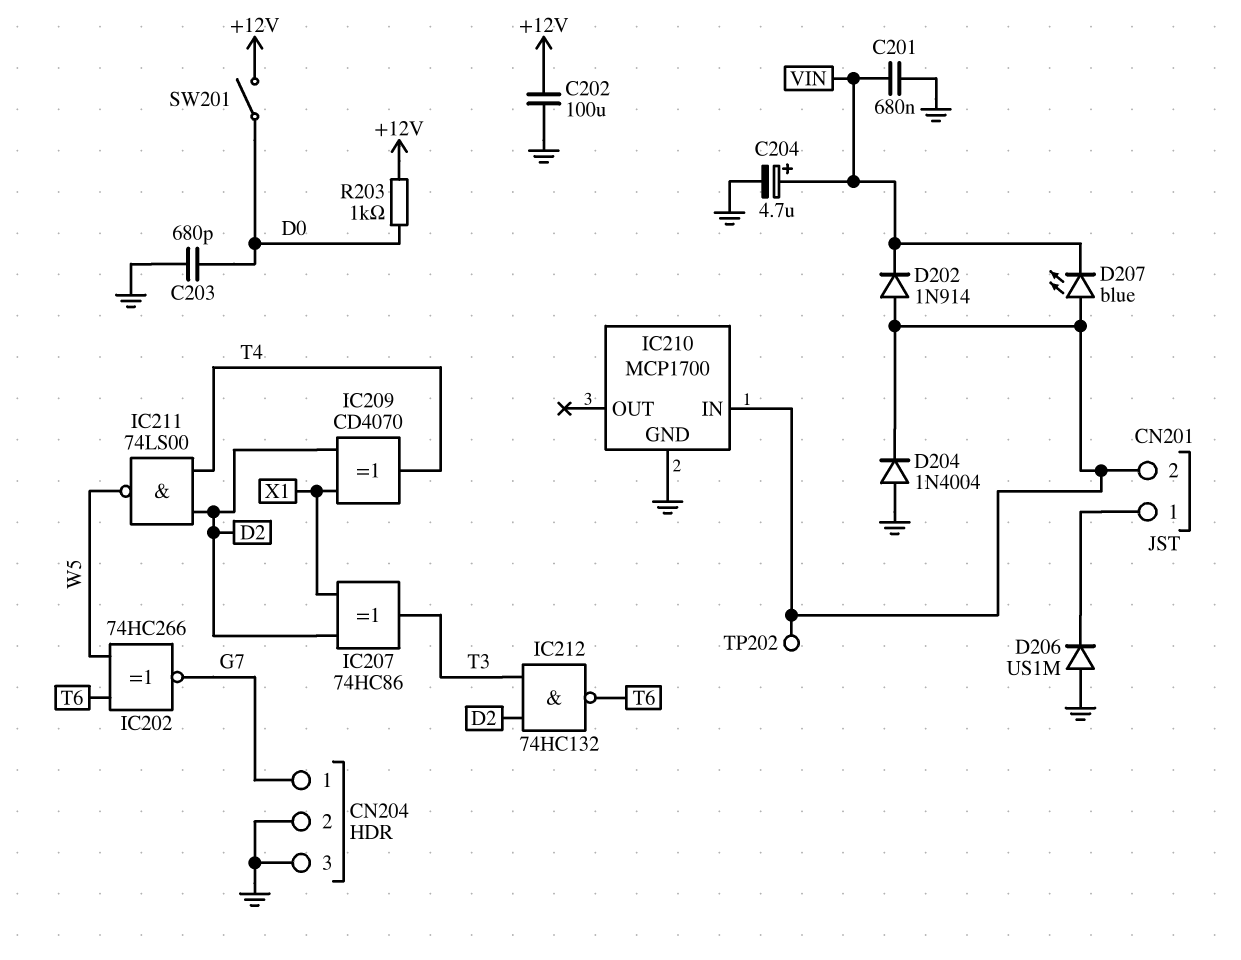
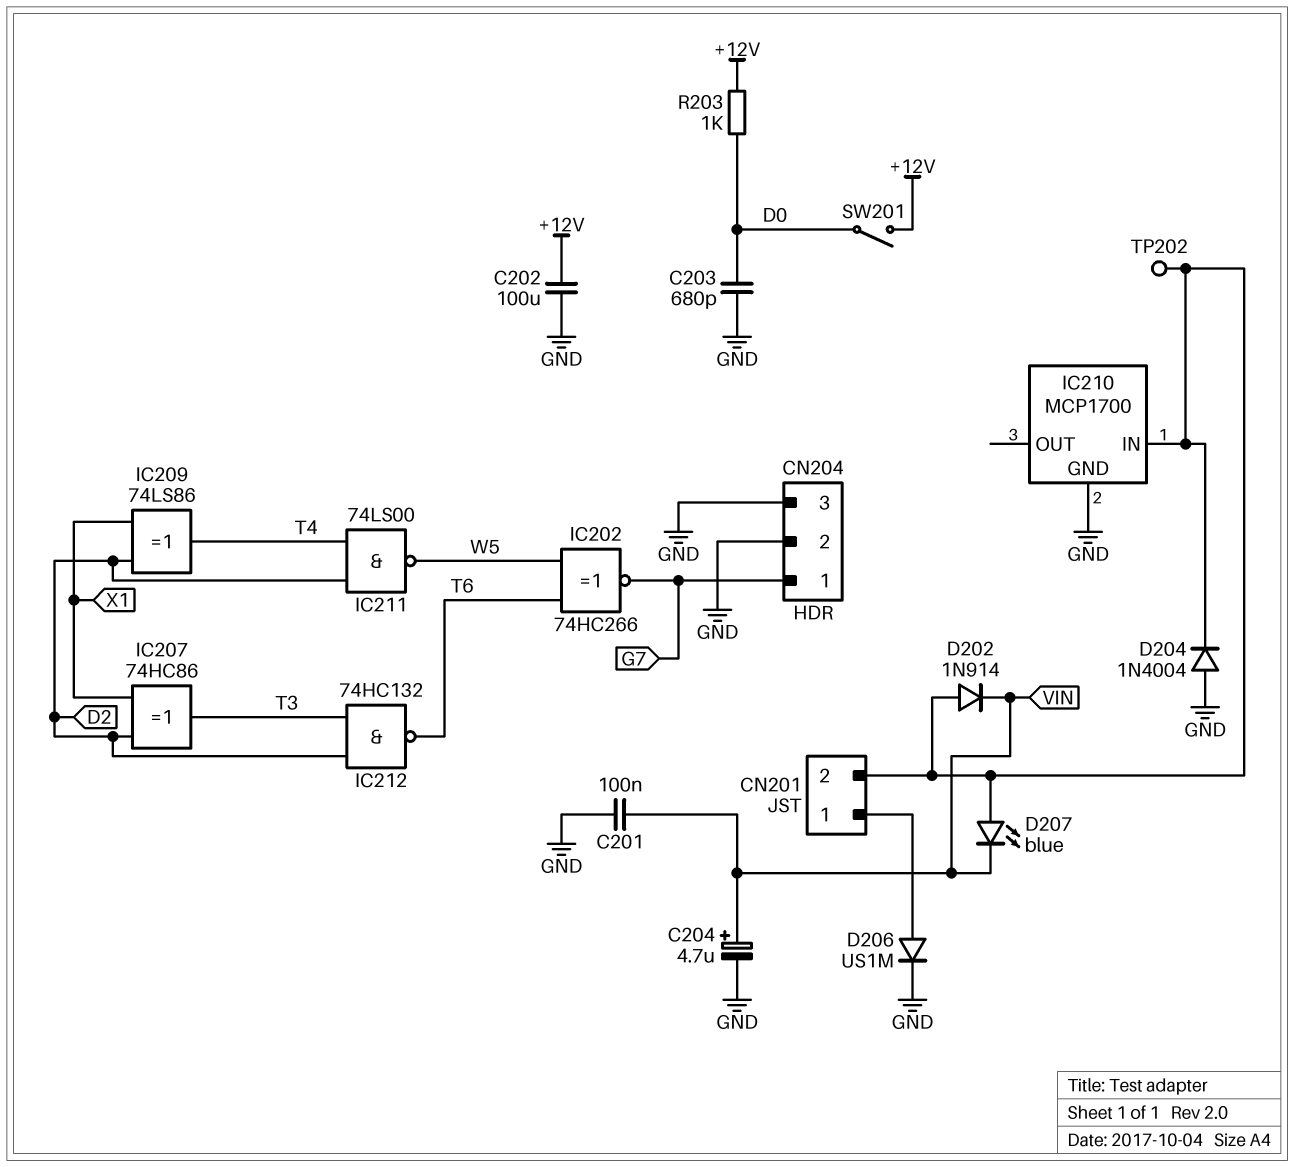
C201: 680nF (GND, VIN) -> 100nF (GND, VIN)
D206: diode US1M (A GND, K CN201/1) -> diode US1M (A CN201/1, K GND)
IC209: XOR CD4070 (in D2, in X1, out T4) -> XOR 74LS86 (in D2, in X1, out T4)

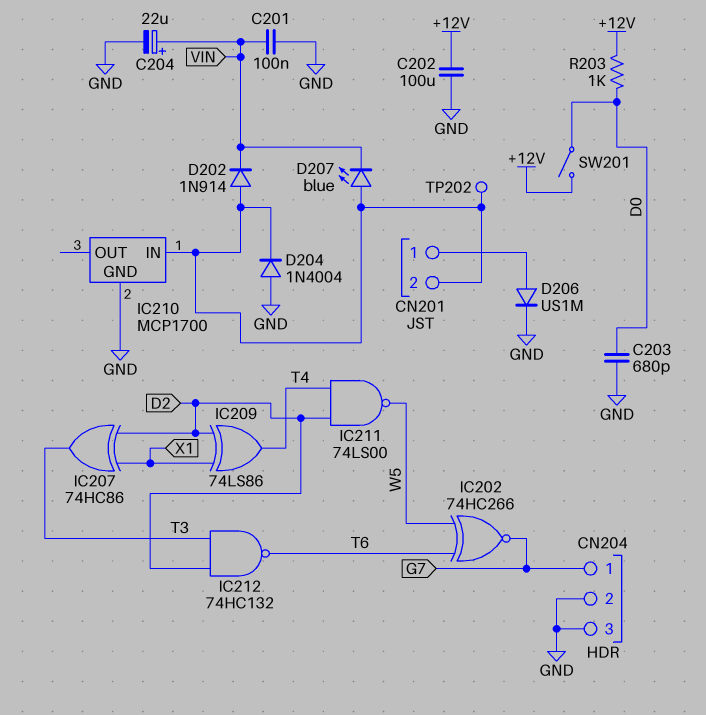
C204: 4.7uF (plus VIN, minus GND) -> 22uF (plus VIN, minus GND)

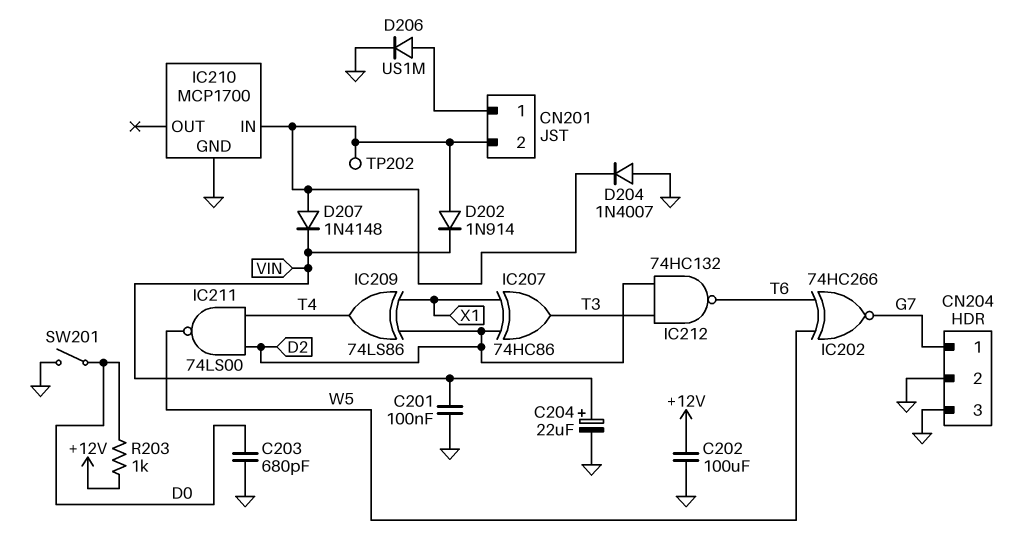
D204: diode 1N4004 (A GND, K CN201/2) -> diode 1N4007 (A GND, K CN201/2)
D207: LED blue (A CN201/2, K VIN) -> diode 1N4148 (A CN201/2, K VIN)
SW201: switch (+12V, D0) -> switch (D0, GND)

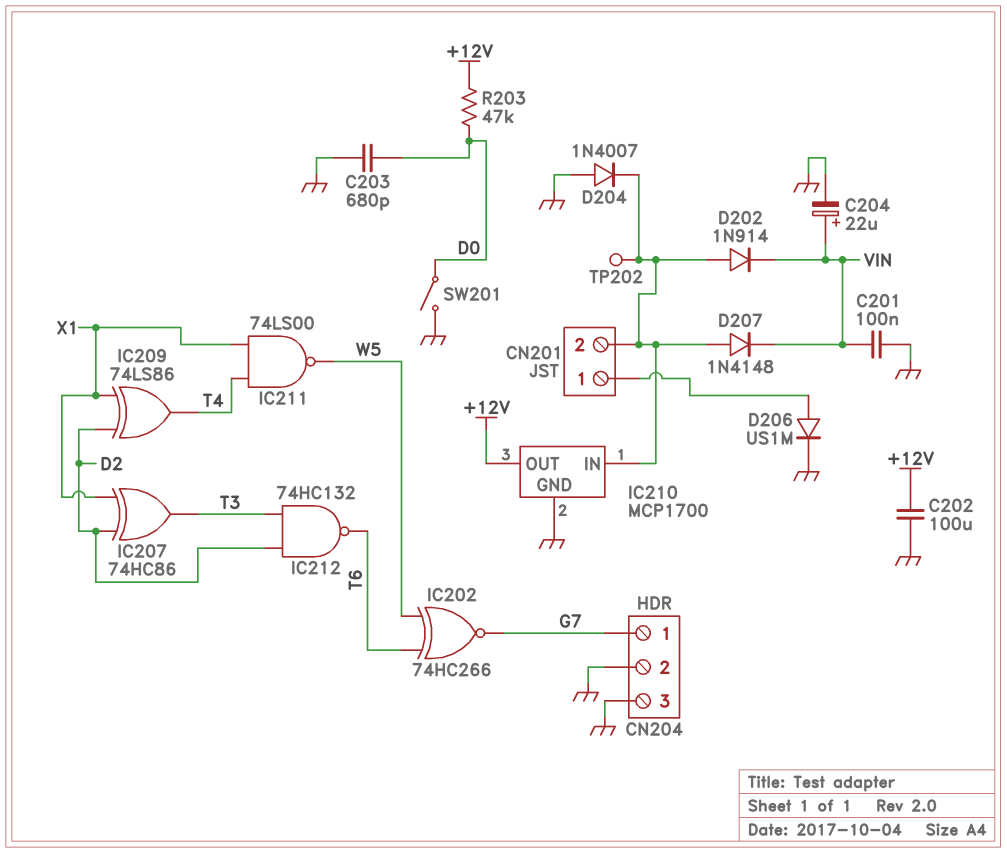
IC210 pin OUT: none -> +12V
IC211: NAND 74LS00 (in D2, in T4, out W5) -> NAND 74LS00 (in T4, in X1, out W5)
R203: 1k (+12V, D0) -> 47k (+12V, D0)

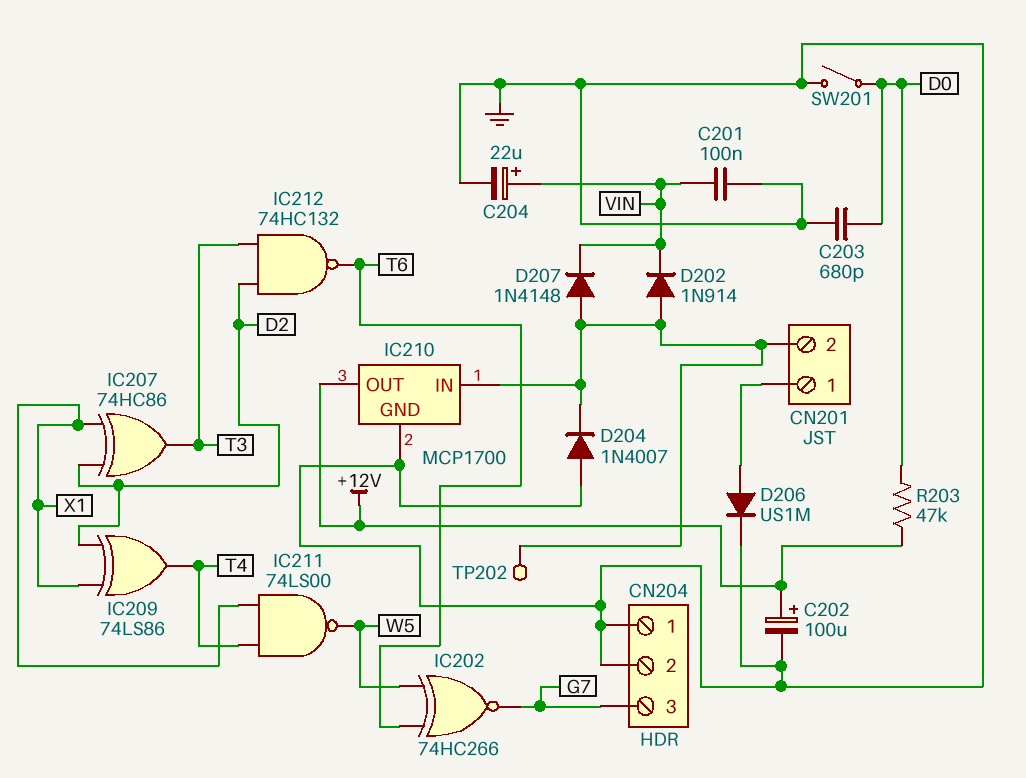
C202: 100uF (+12V, GND) -> 100uF (plus +12V, minus GND)
CN204 pin 1: G7 -> GND
CN204 pin 3: GND -> G7

